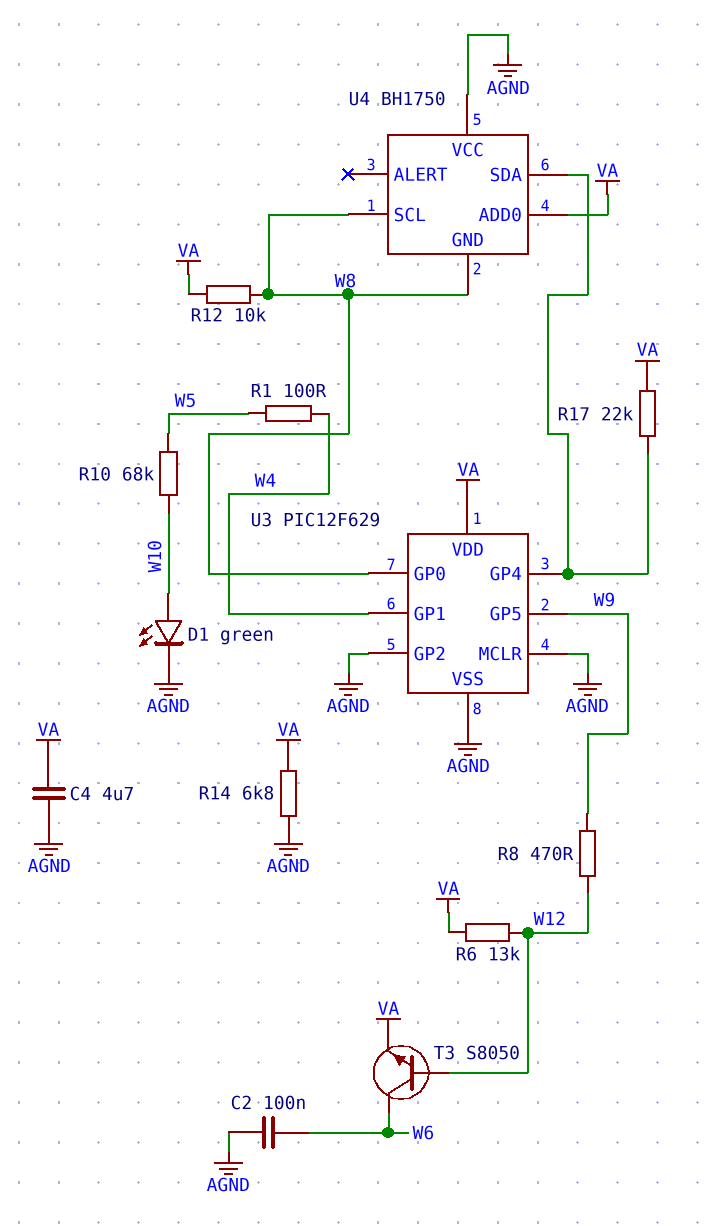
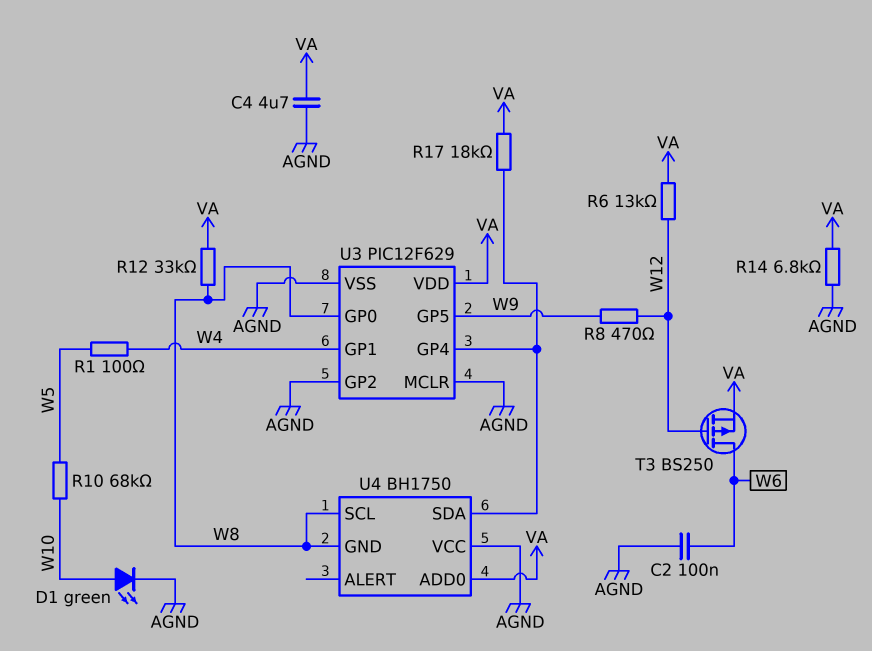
R12: 10k (VA, W8) -> 33k (VA, W8)
R17: 22k (U3/GP4, VA) -> 18k (U3/GP4, VA)
T3: NPN S8050 (B W12, C W6, E VA) -> PMOS BS250 (G W12, D W6, S VA)

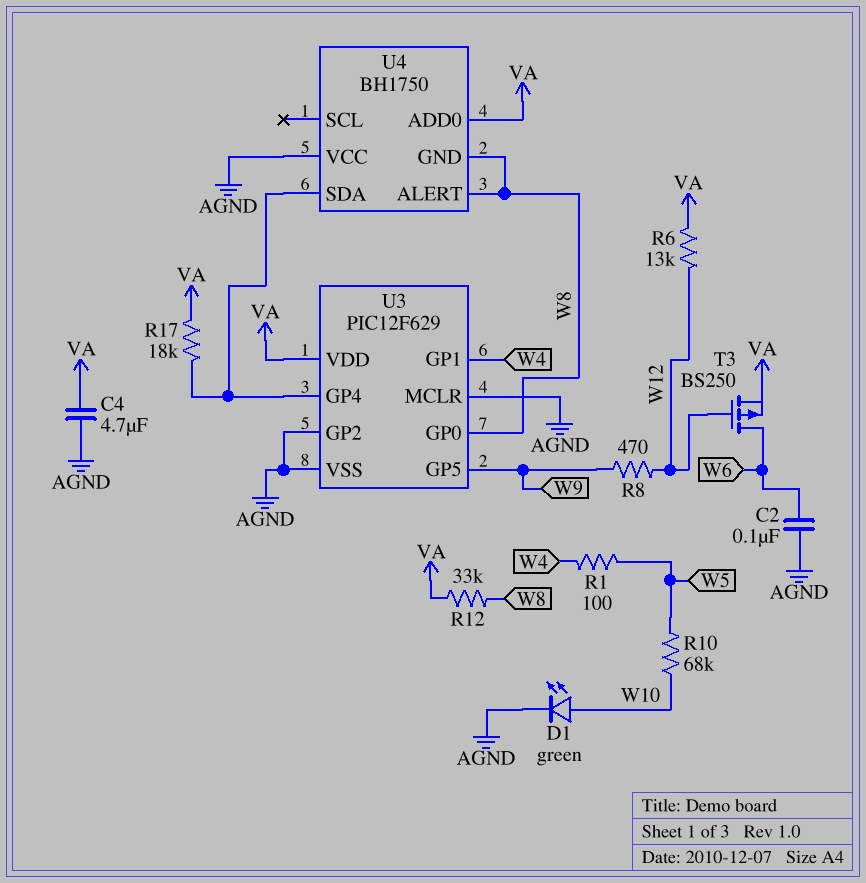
R14: 6.8k (AGND, VA) -> none
U4 pin ALERT: none -> W8
U4 pin SCL: W8 -> none

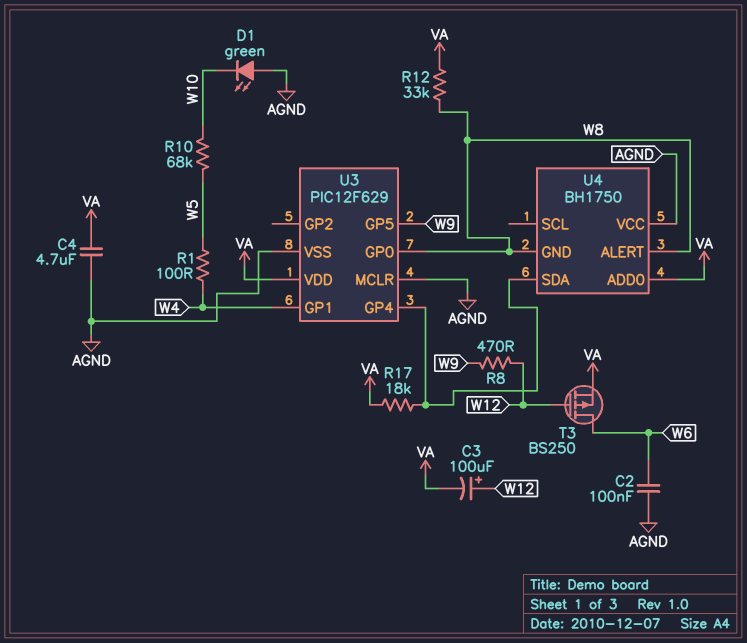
C3: none -> 100uF (plus W12, minus VA)
D1: LED green (A W10, K AGND) -> LED green (A AGND, K W10)
R6: 13k (VA, W12) -> none
U3 pin GP2: AGND -> none

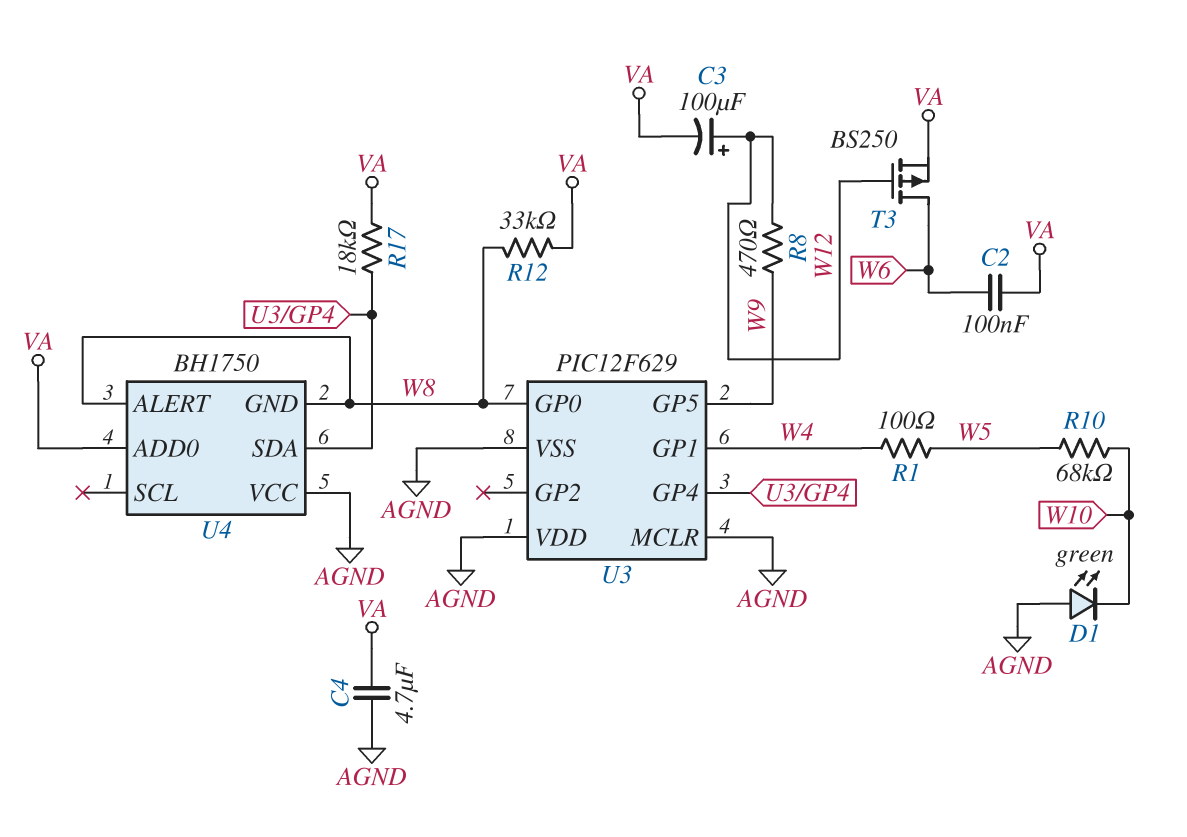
C2: 100nF (AGND, W6) -> 100nF (VA, W6)
U3 pin VDD: VA -> AGND

